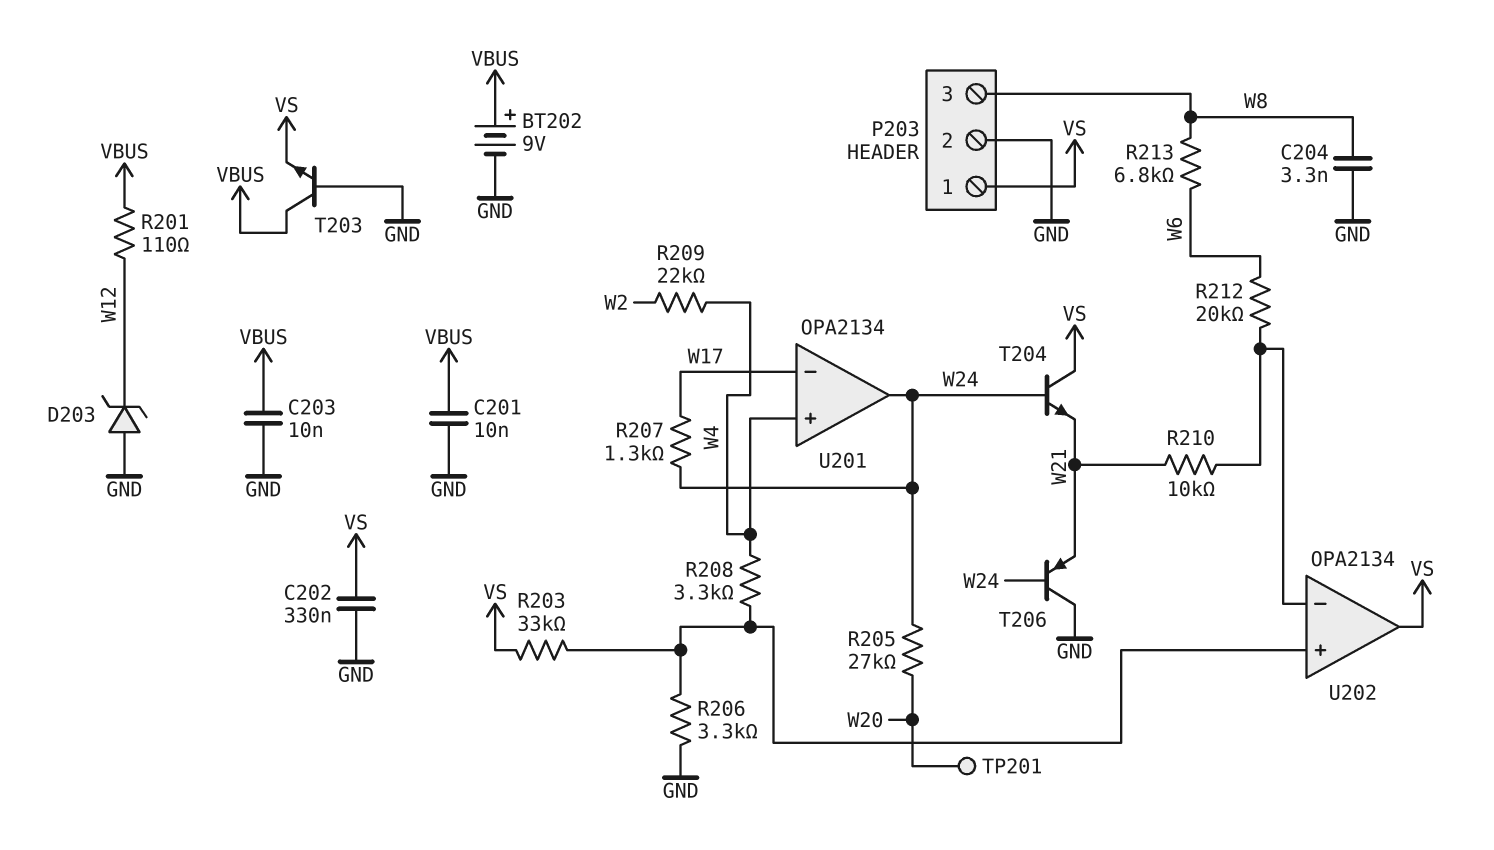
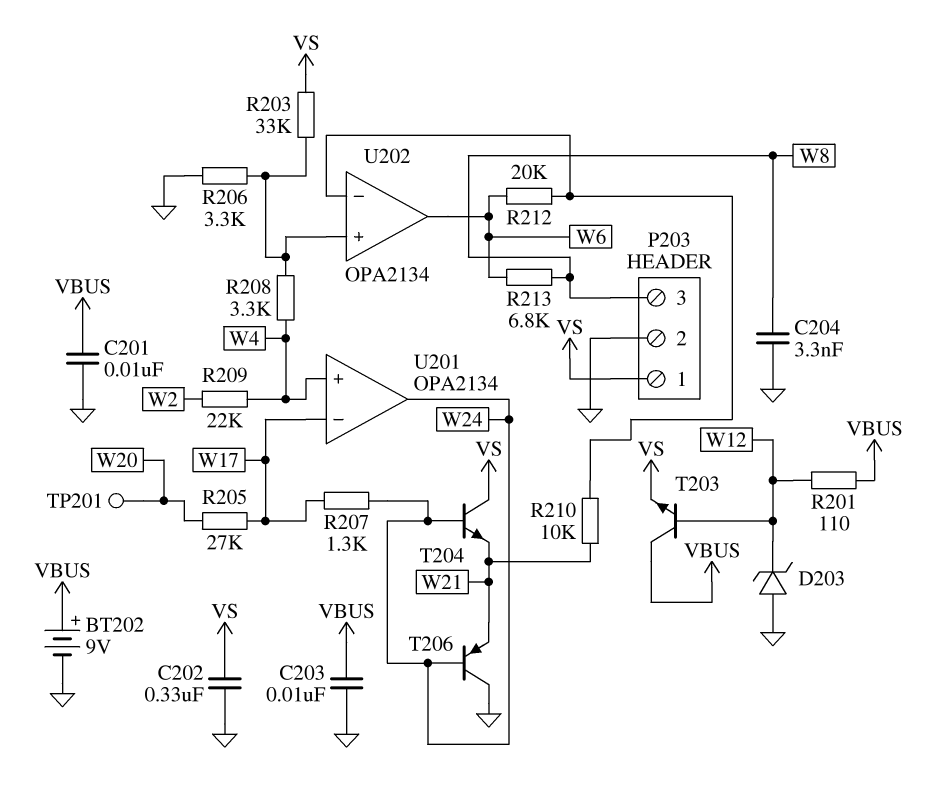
R205: 27k (W20, W24) -> 27k (W17, W20)
T203: NPN (B GND, C VBUS, E VS) -> NPN (B W12, C VBUS, E VS)
U202 pin out: VS -> W6

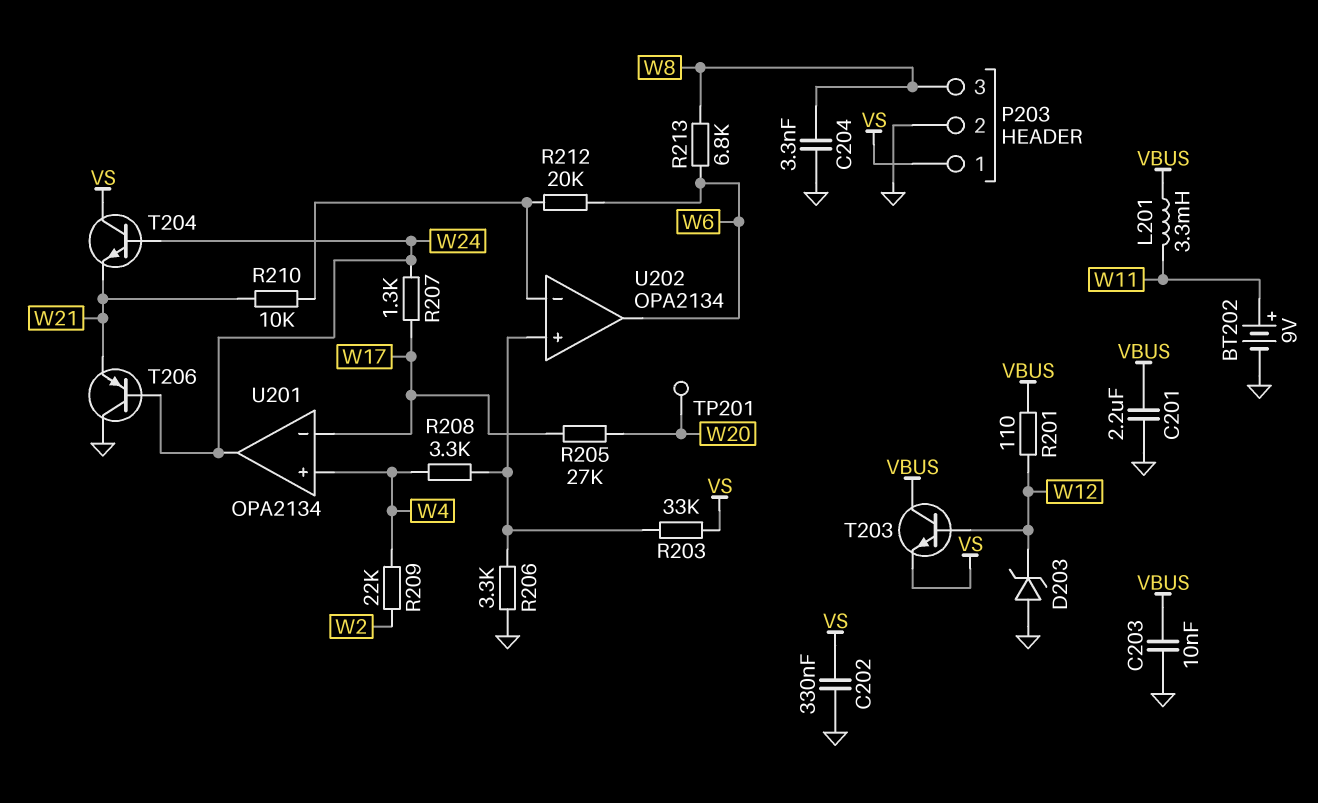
BT202: 9V (plus VBUS, minus GND) -> 9V (plus W11, minus GND)
C201: 10nF (GND, VBUS) -> 2.2uF (GND, VBUS)
L201: none -> 3.3mH (VBUS, W11)

